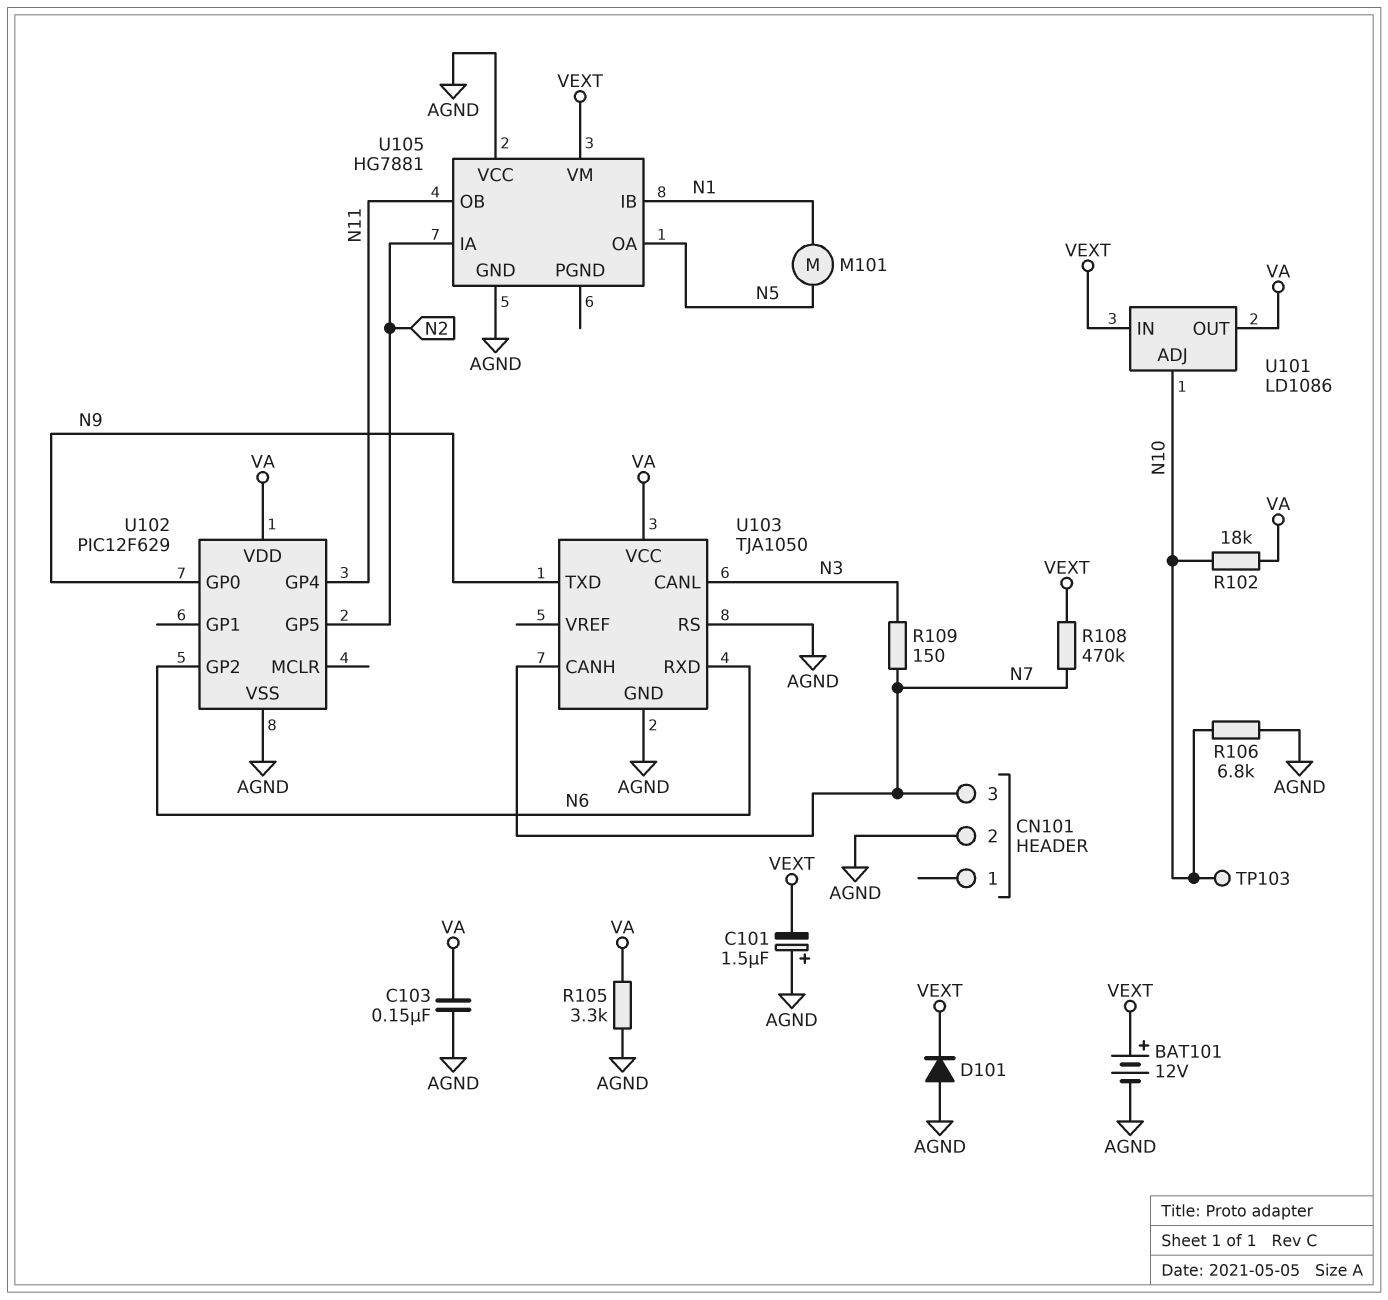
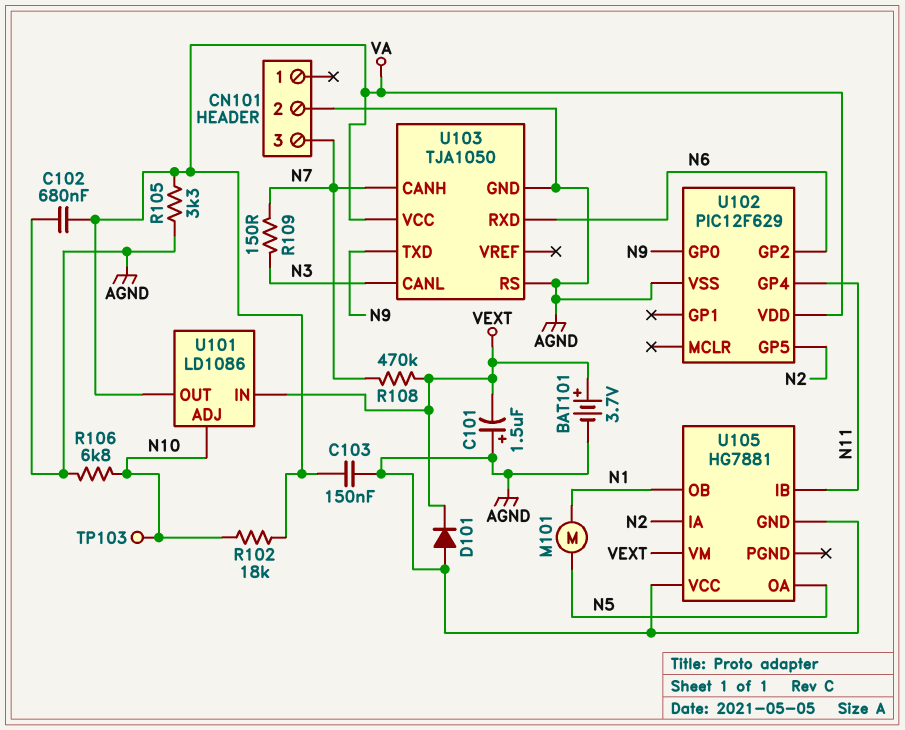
BAT101: 12V (plus VEXT, minus AGND) -> 3.7V (plus VEXT, minus AGND)
C102: none -> 680nF (AGND, VA)
U105 pin IB: N1 -> N11
U105 pin OB: N11 -> N1

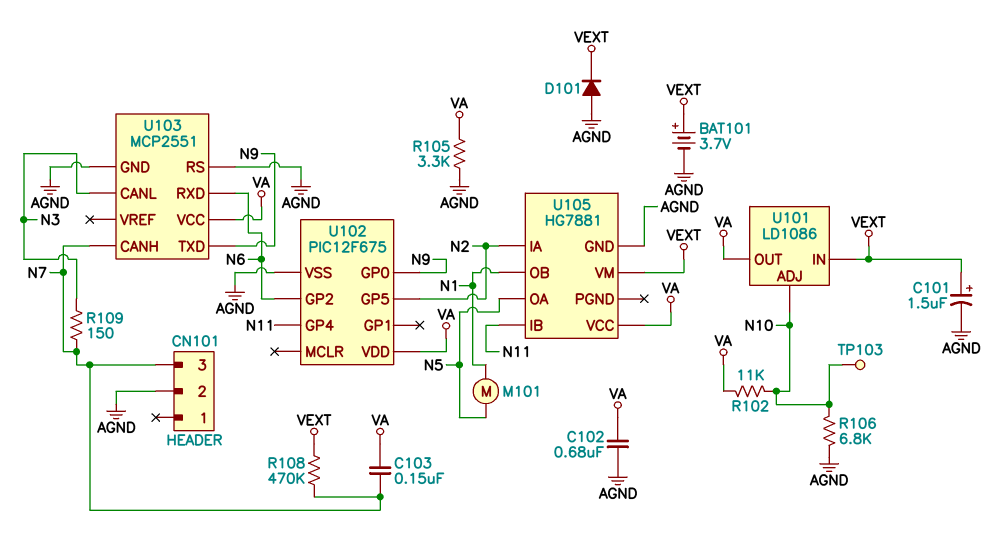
C101: 1.5uF (plus AGND, minus VEXT) -> 1.5uF (plus VEXT, minus AGND)
C103: 150nF (AGND, VA) -> 150nF (N7, VA)
R102: 18k (N10, VA) -> 11k (N10, VA)
U102: PIC12F629 -> PIC12F675
U103: TJA1050 -> MCP2551
U105 pin VCC: AGND -> VA

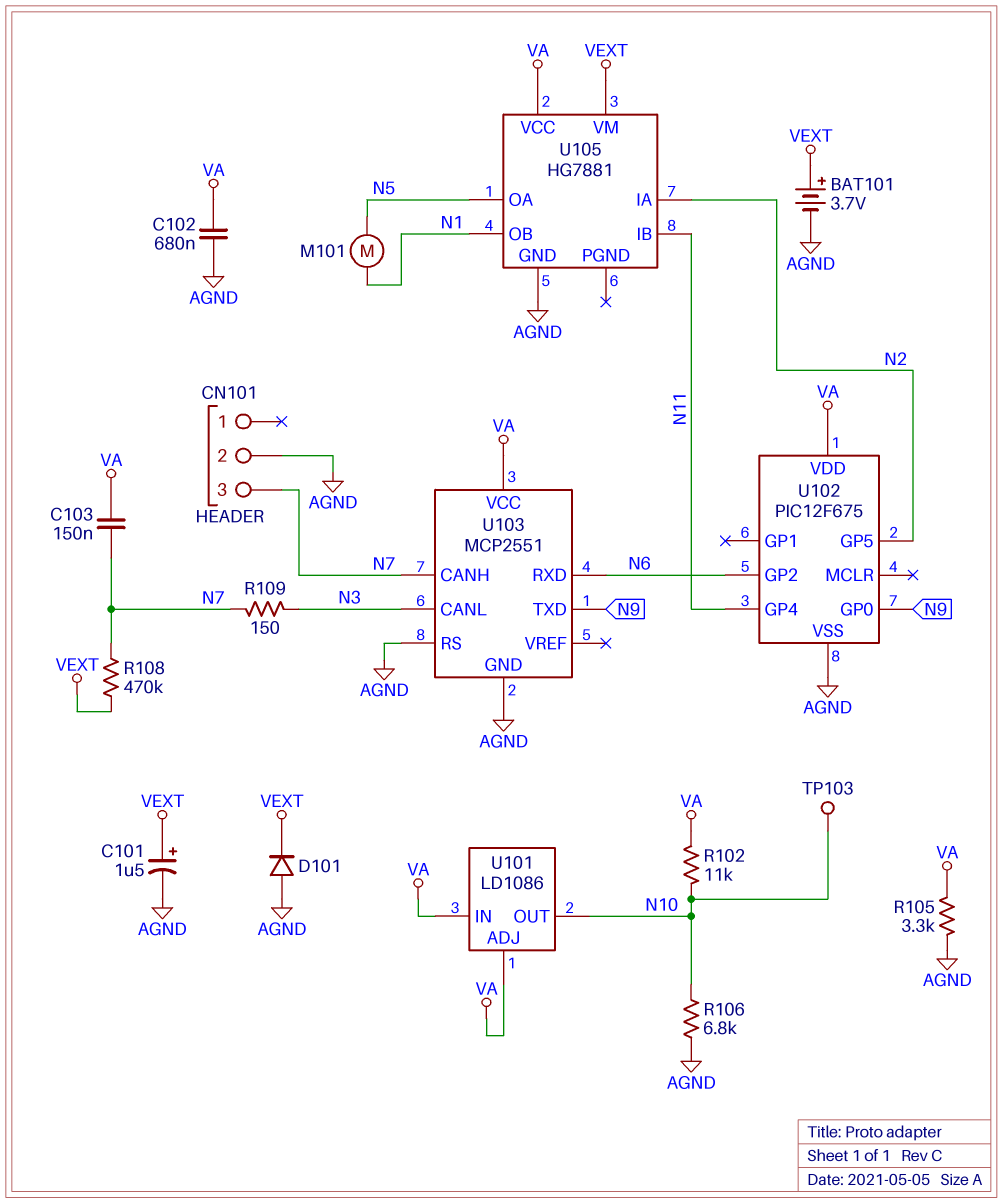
U101 pin ADJ: N10 -> VA
U101 pin IN: VEXT -> VA
U101 pin OUT: VA -> N10

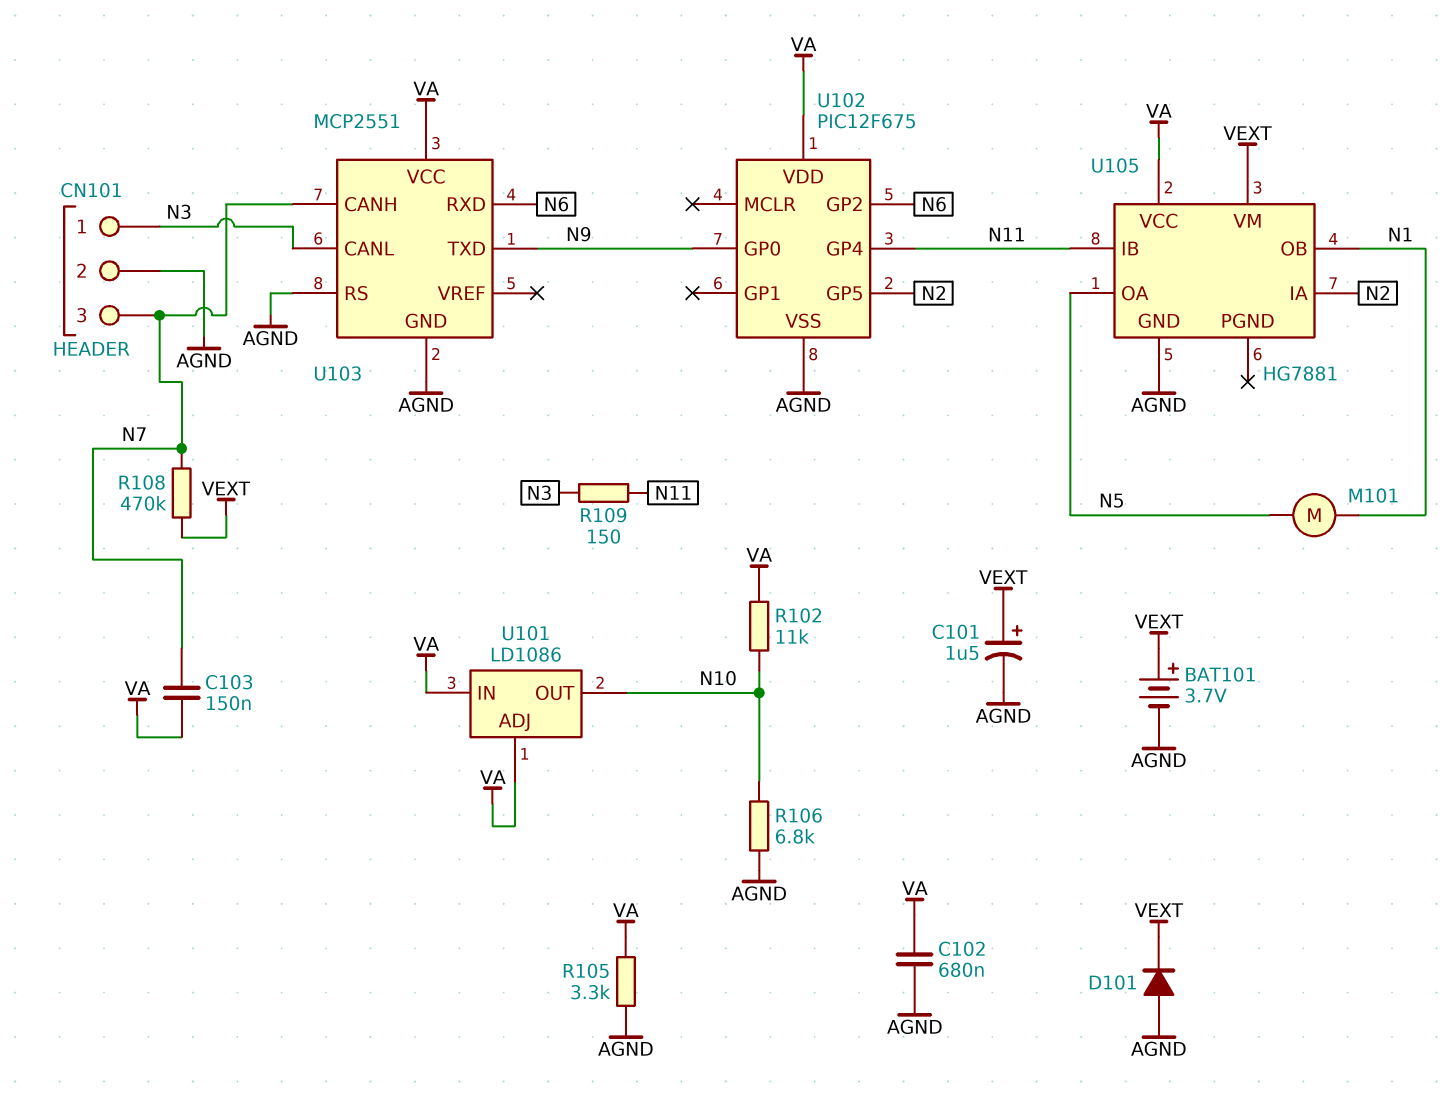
CN101 pin 1: none -> N3
R109: 150 (N3, N7) -> 150 (N3, N11)
TP103: test point (N10) -> none

